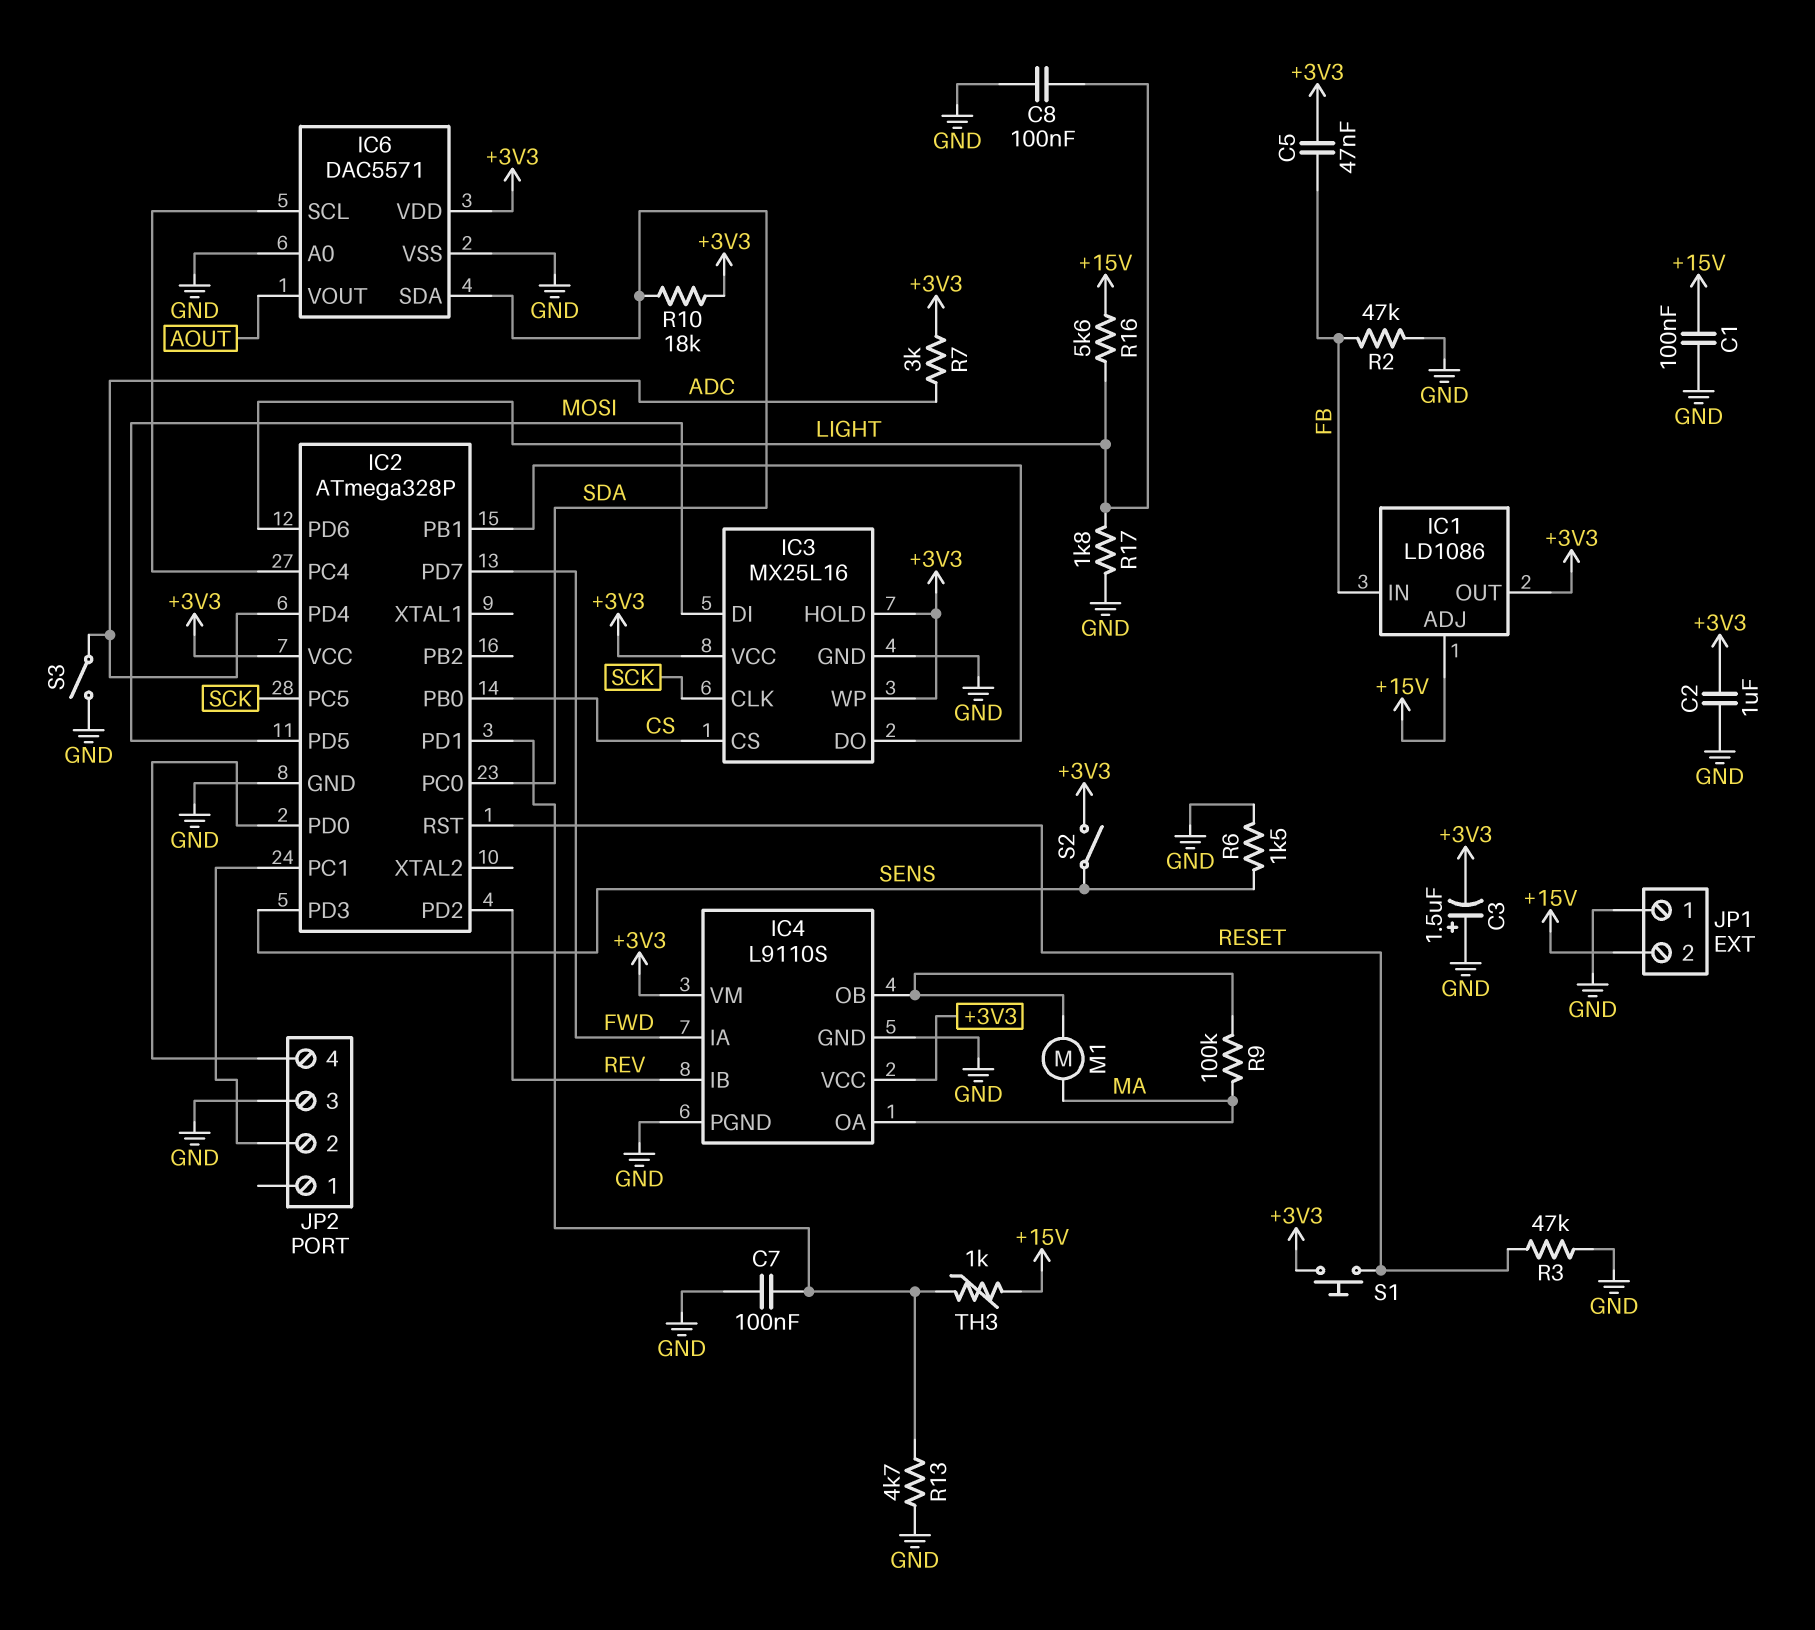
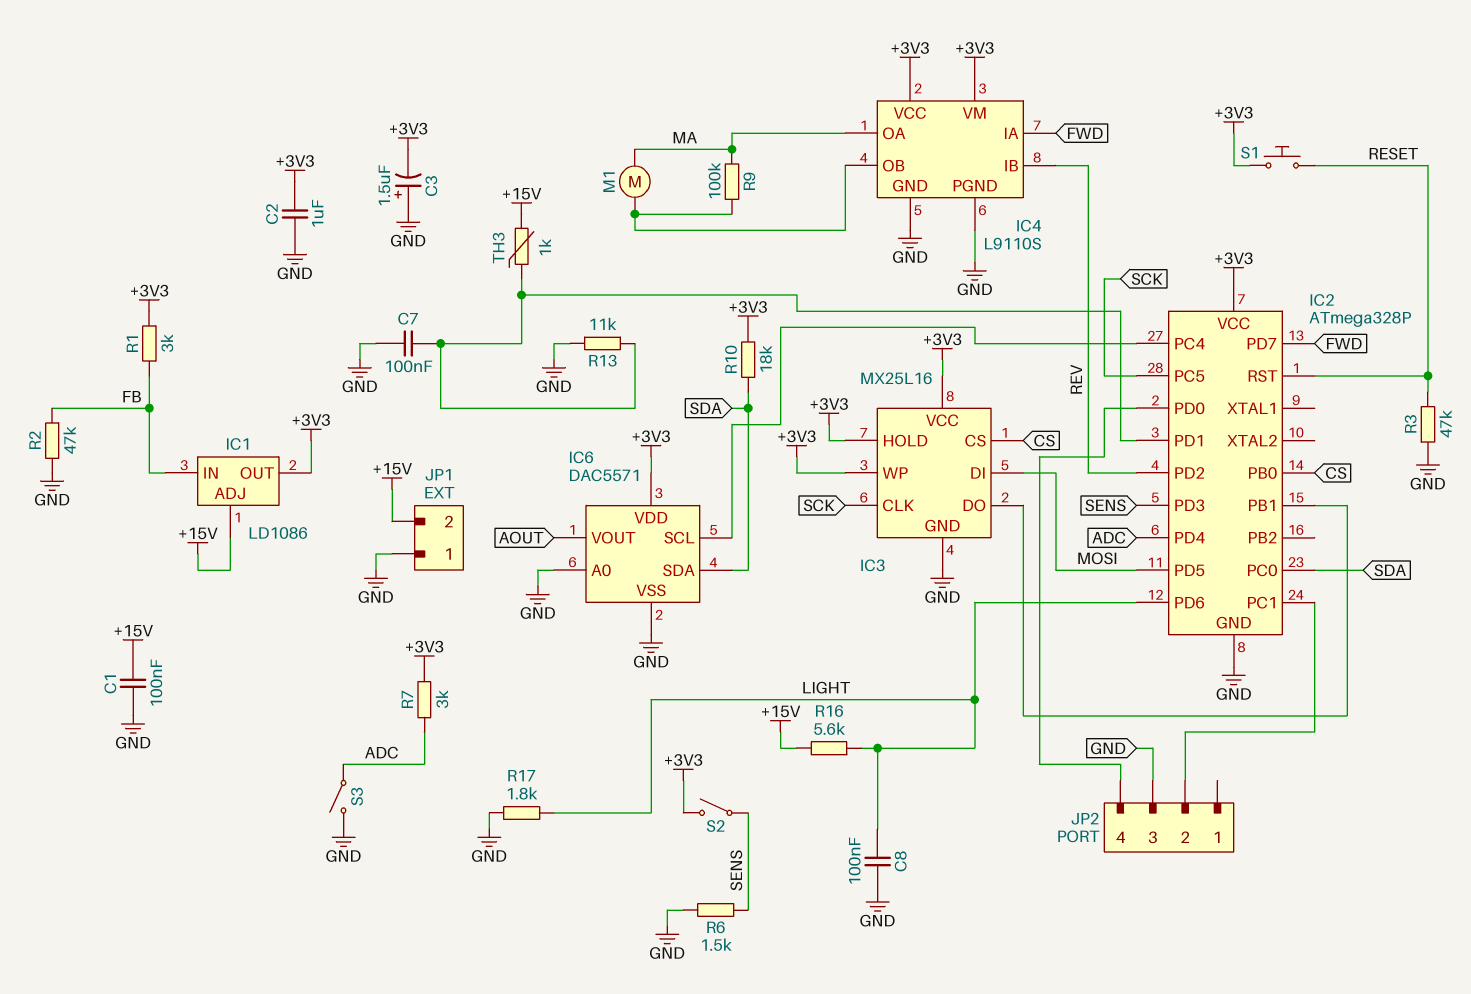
C5: 47nF (+3V3, FB) -> none
R1: none -> 3k (+3V3, FB)
R13: 4.7k (GND, IC2/PD1) -> 11k (GND, IC2/PD1)

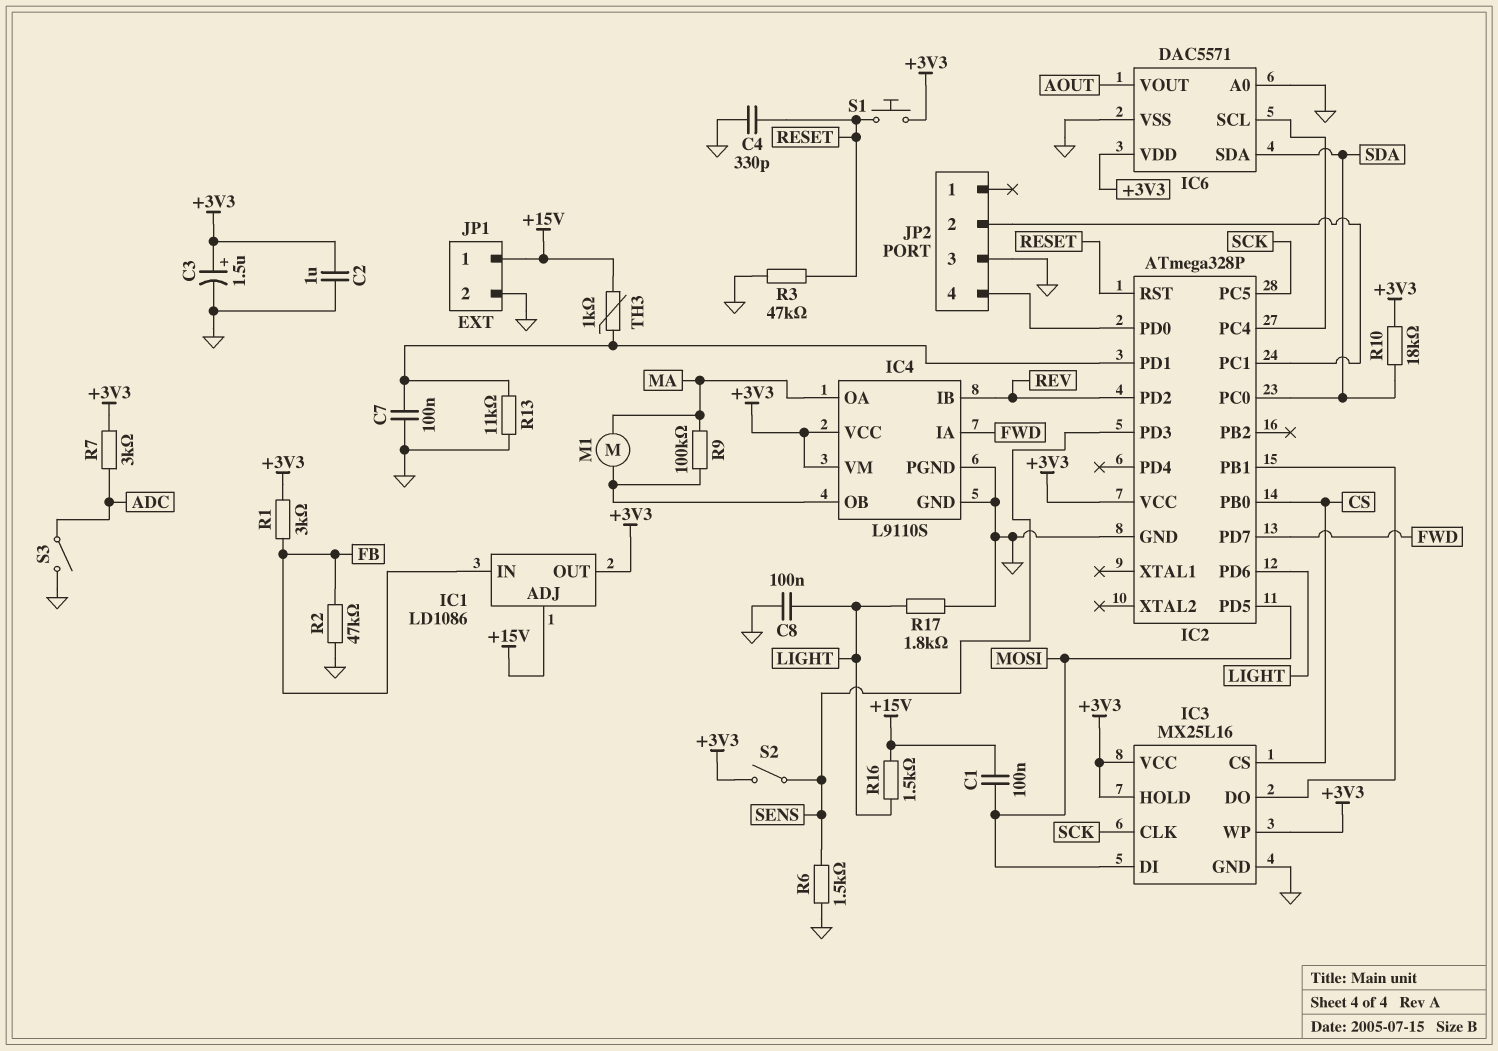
C1: 100nF (+15V, GND) -> 100nF (+15V, MOSI)
C3: 1.5uF (plus GND, minus +3V3) -> 1.5uF (plus +3V3, minus GND)
C4: none -> 330pF (GND, RESET)
IC2 pin PD4: ADC -> none
JP1 pin 1: GND -> +15V
JP1 pin 2: +15V -> GND
R16: 5.6k (+15V, LIGHT) -> 1.5k (+15V, LIGHT)

